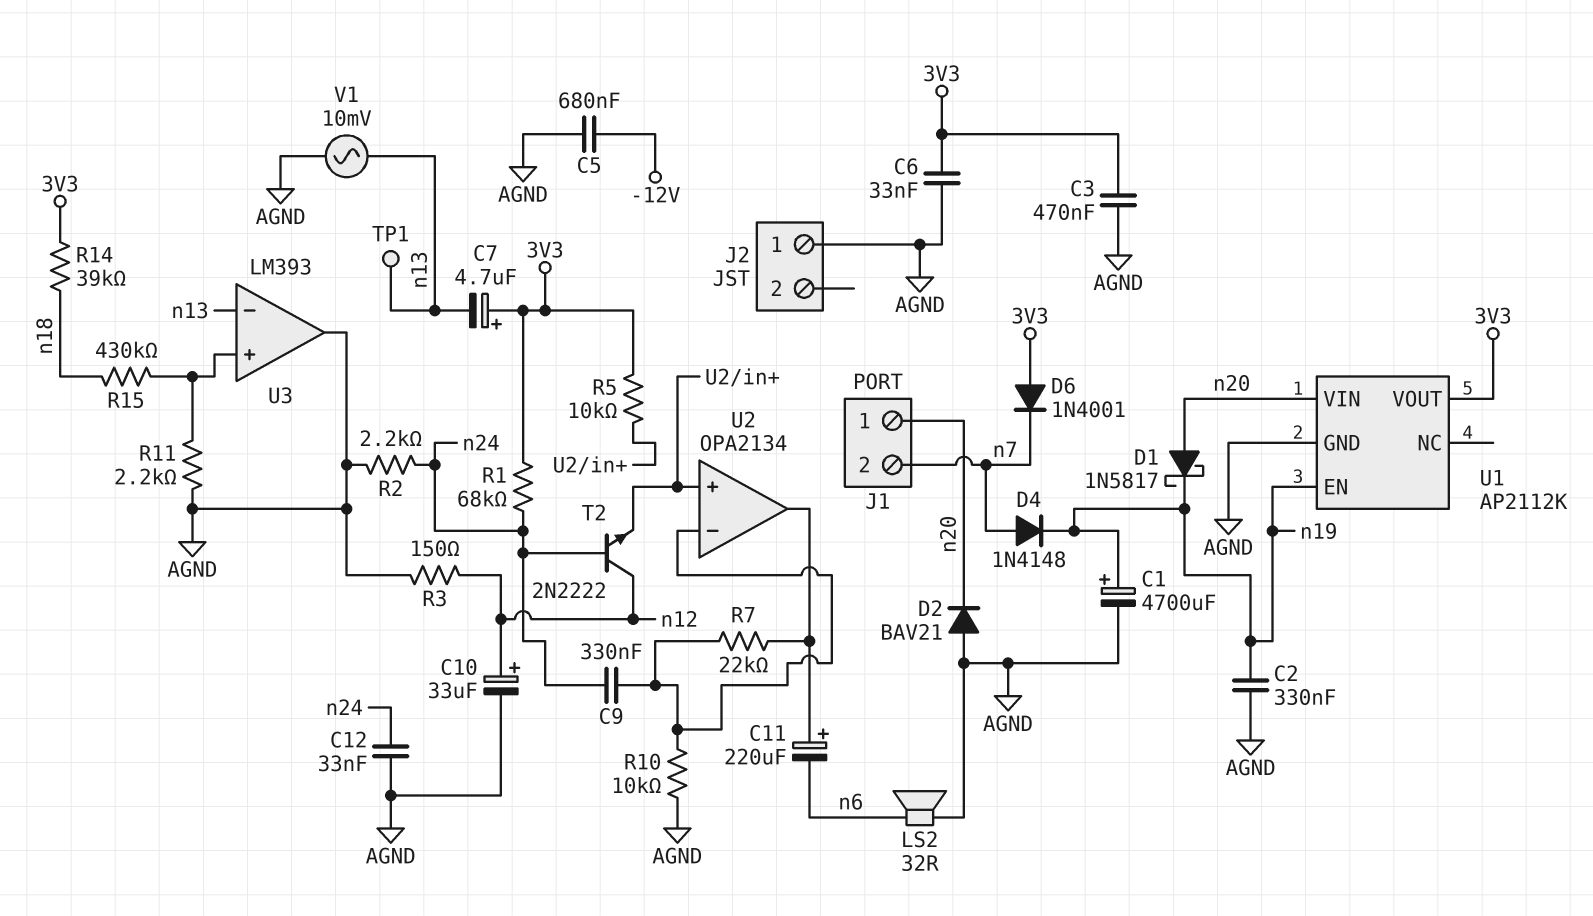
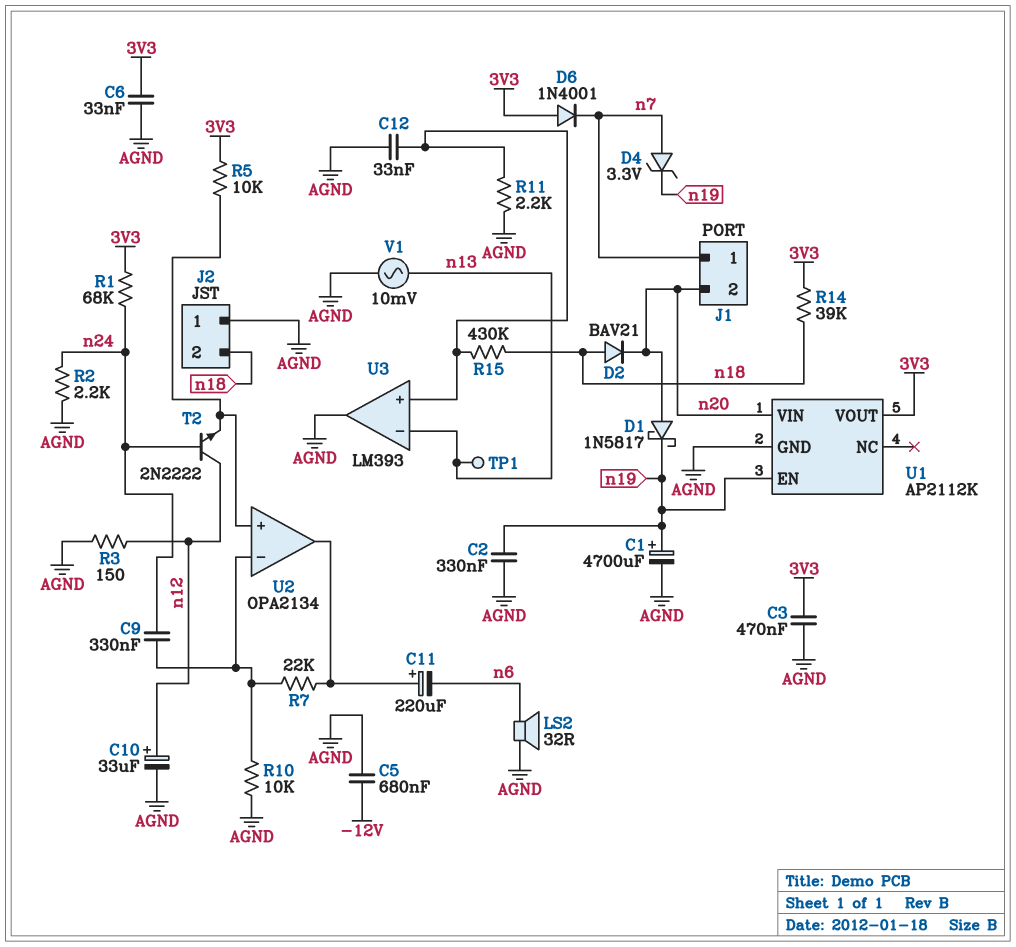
C7: 4.7uF (plus 3V3, minus n13) -> none
C12: 33nF (AGND, n24) -> 33nF (AGND, U3/in+)
D2: diode BAV21 (A AGND, K n20) -> diode BAV21 (A n18, K n20)
D4: diode 1N4148 (A n7, K n19) -> zener 3.3V (A n7, K n19)
J1 pin 1: n20 -> n7
J1 pin 2: n7 -> n20
J2 pin 2: none -> n18

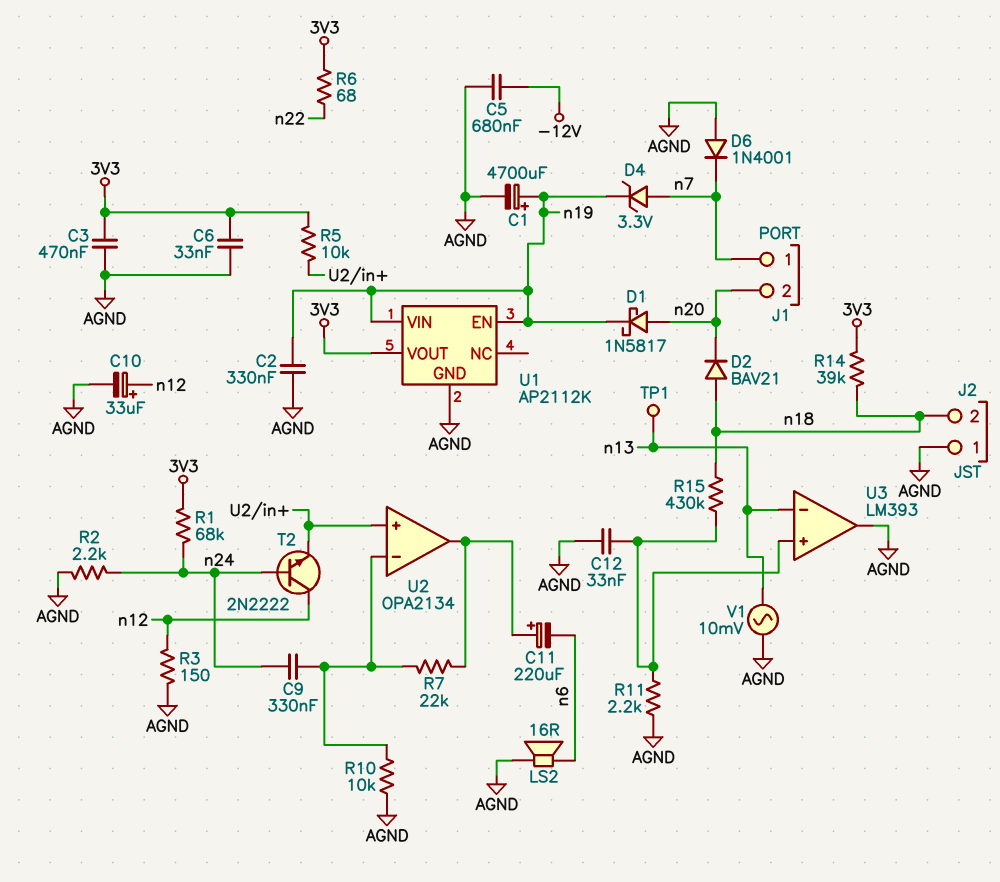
D6: diode 1N4001 (A 3V3, K n7) -> diode 1N4001 (A AGND, K n7)
LS2: speaker 32R (AGND, n6) -> speaker 16R (AGND, n6)
R6: none -> 68 (3V3, n22)
U1 pin VIN: n20 -> n19

